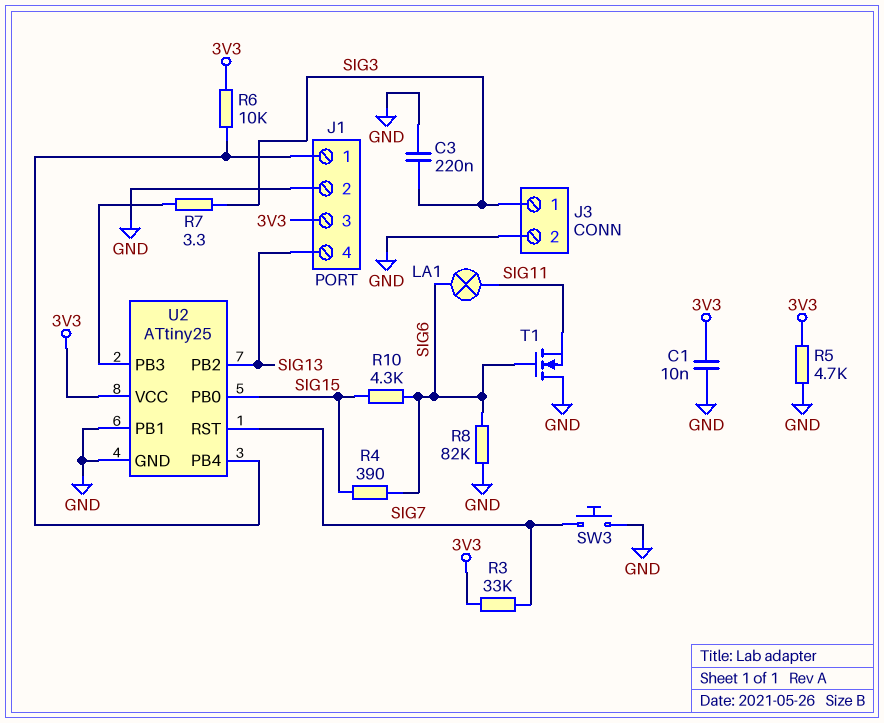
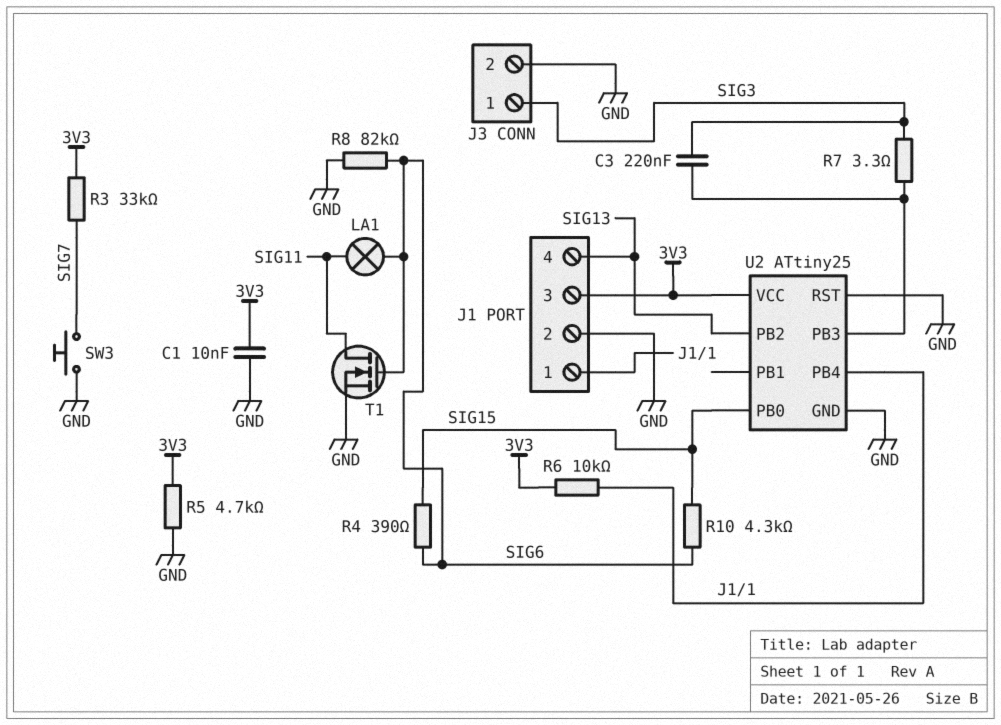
C3: 220nF (GND, SIG3) -> 220nF (SIG3, U2/PB3)
T1: NMOS (G SIG6, D GND, S SIG11) -> NMOS (G SIG6, D SIG11, S GND)
U2 pin PB1: GND -> none
U2 pin RST: SIG7 -> GND

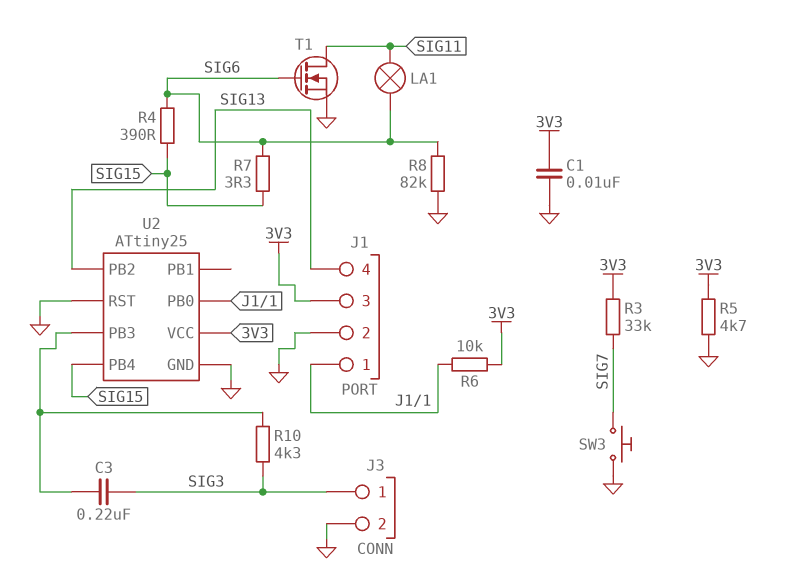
R7: 3.3 (SIG3, U2/PB3) -> 3.3 (SIG6, SIG15)
R10: 4.3k (SIG6, SIG15) -> 4.3k (SIG3, U2/PB3)
U2 pin PB0: SIG15 -> J1/1
U2 pin PB4: J1/1 -> SIG15

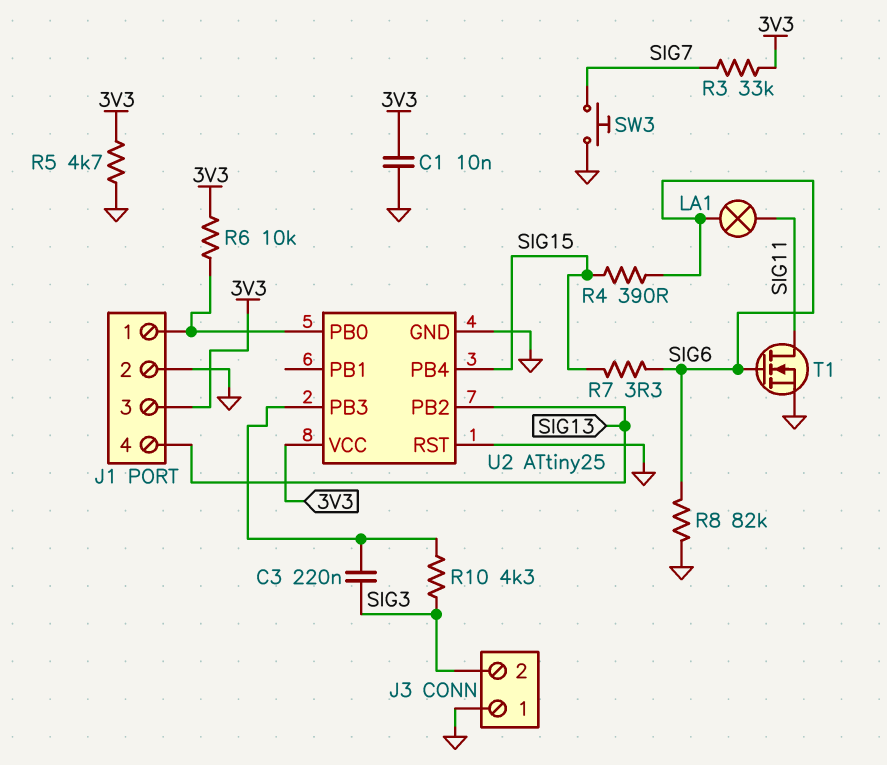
J3 pin 1: SIG3 -> GND
J3 pin 2: GND -> SIG3

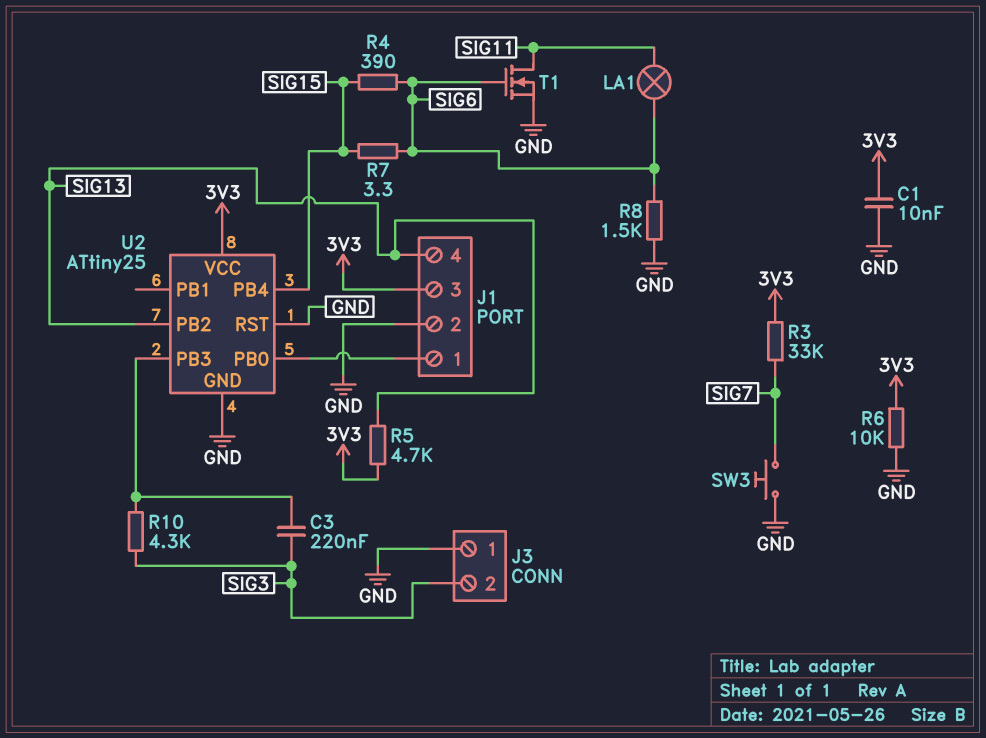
R5: 4.7k (3V3, GND) -> 4.7k (3V3, SIG13)
R6: 10k (3V3, J1/1) -> 10k (3V3, GND)
R8: 82k (GND, SIG6) -> 1.5k (GND, SIG6)

